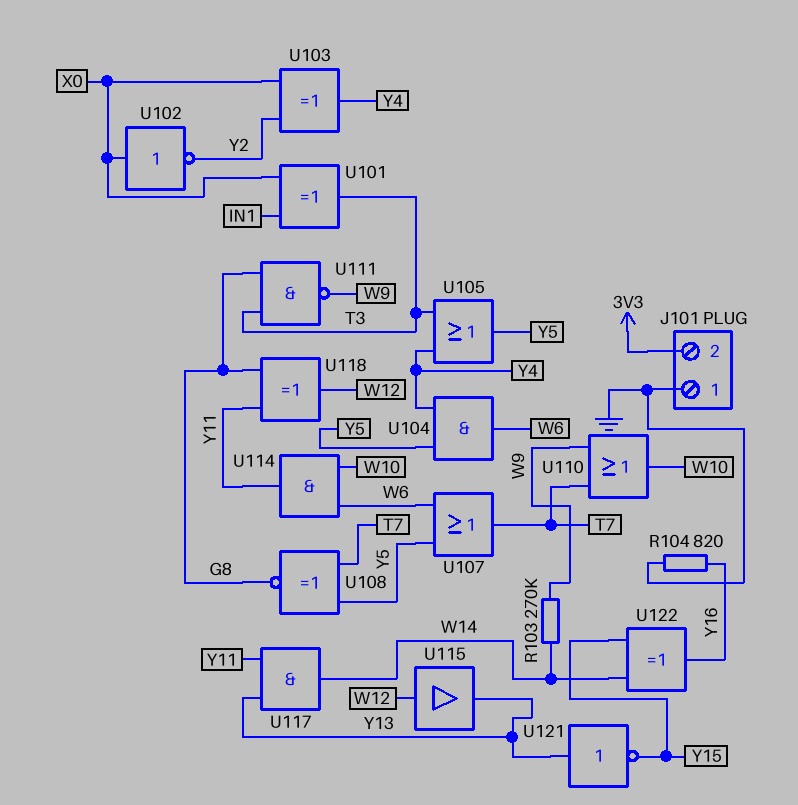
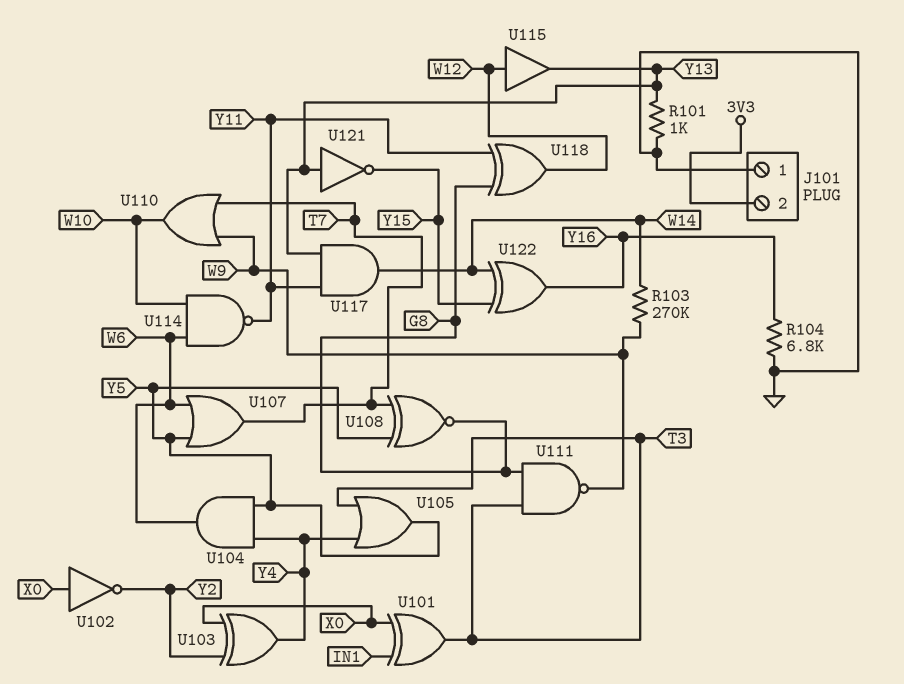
R101: none -> 1k (GND, Y13)
R104: 820 (GND, Y16) -> 6.8k (GND, Y16)
U114: AND (in W6, in W10, out Y11) -> NAND (in W6, in W10, out Y11)

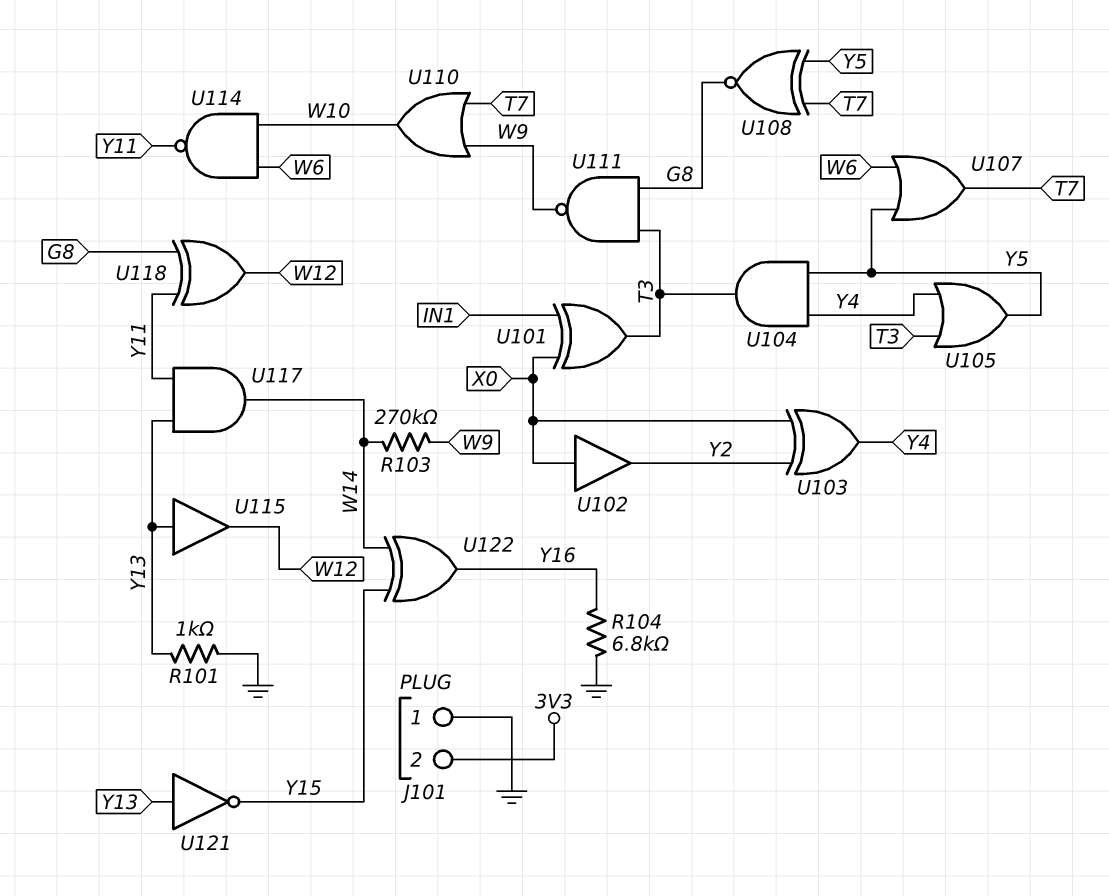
U102: NOT (in X0, out Y2) -> buffer (in X0, out Y2)
U104: AND (in Y4, in Y5, out W6) -> AND (in Y4, in Y5, out T3)
U115: buffer (in W12, out Y13) -> buffer (in Y13, out W12)

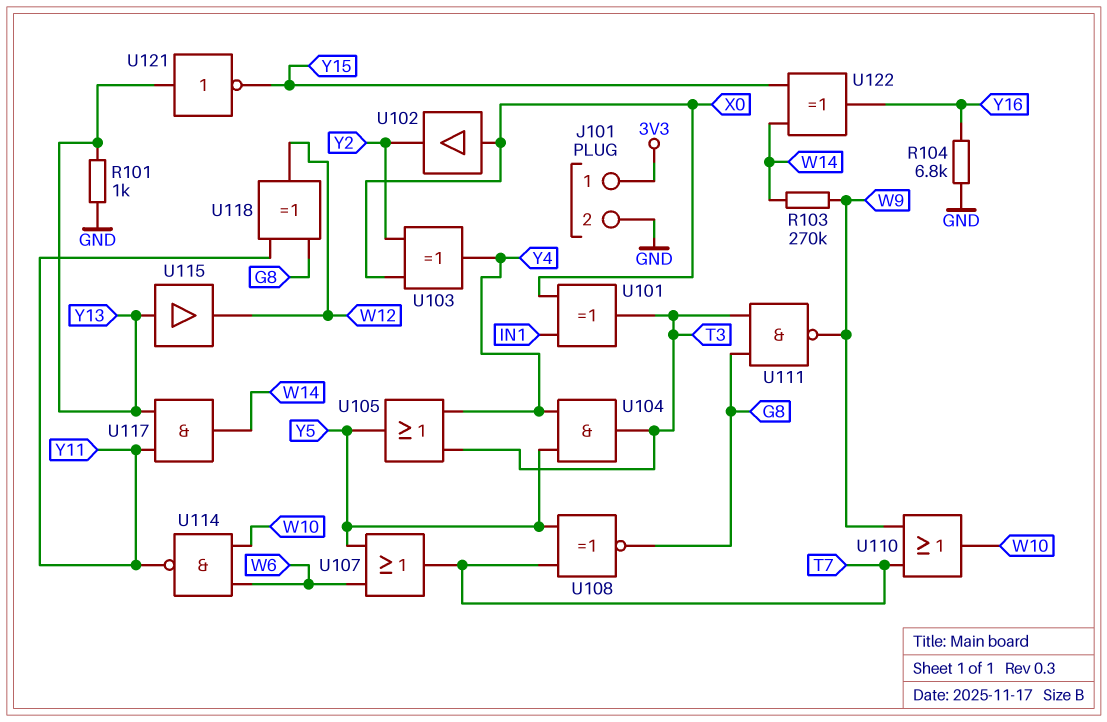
J101 pin 1: GND -> 3V3
J101 pin 2: 3V3 -> GND

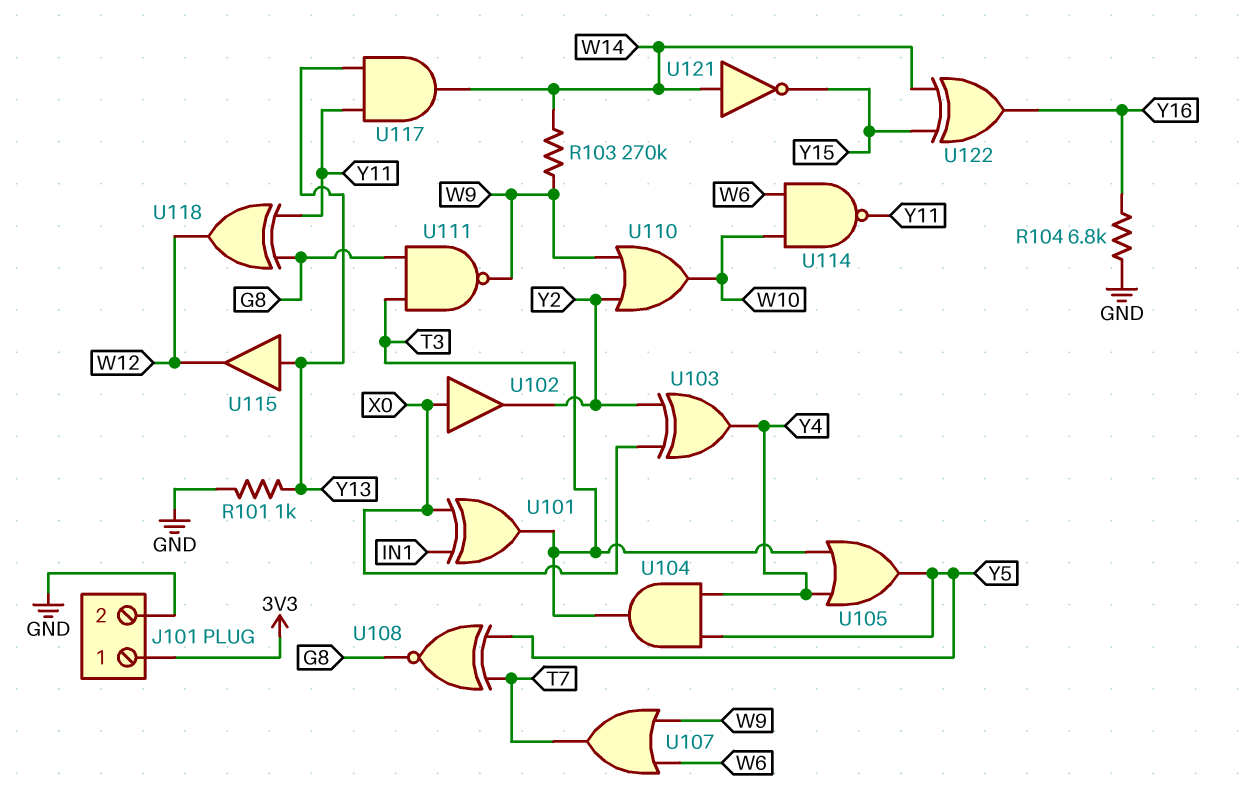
U107: OR (in W6, in Y5, out T7) -> OR (in W6, in W9, out T7)
U110: OR (in T7, in W9, out W10) -> OR (in W9, in Y2, out W10)
U121: NOT (in Y13, out Y15) -> NOT (in W14, out Y15)

